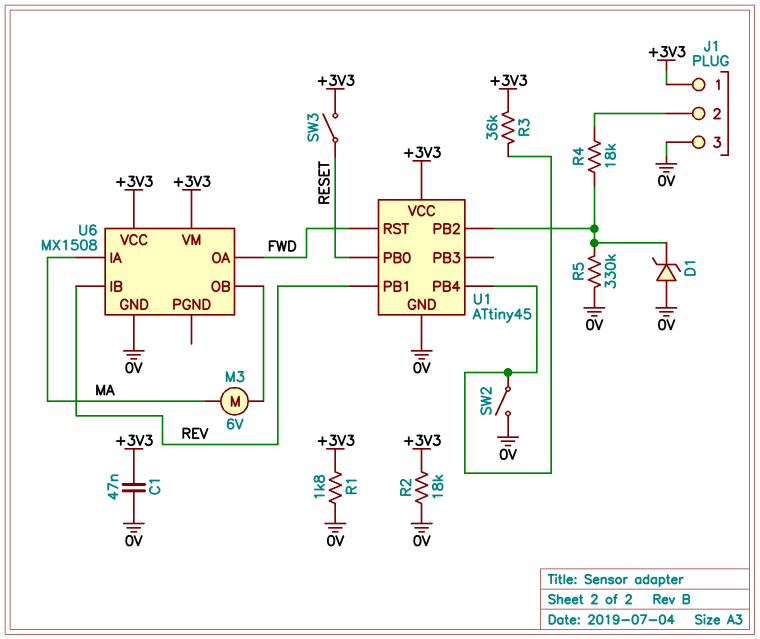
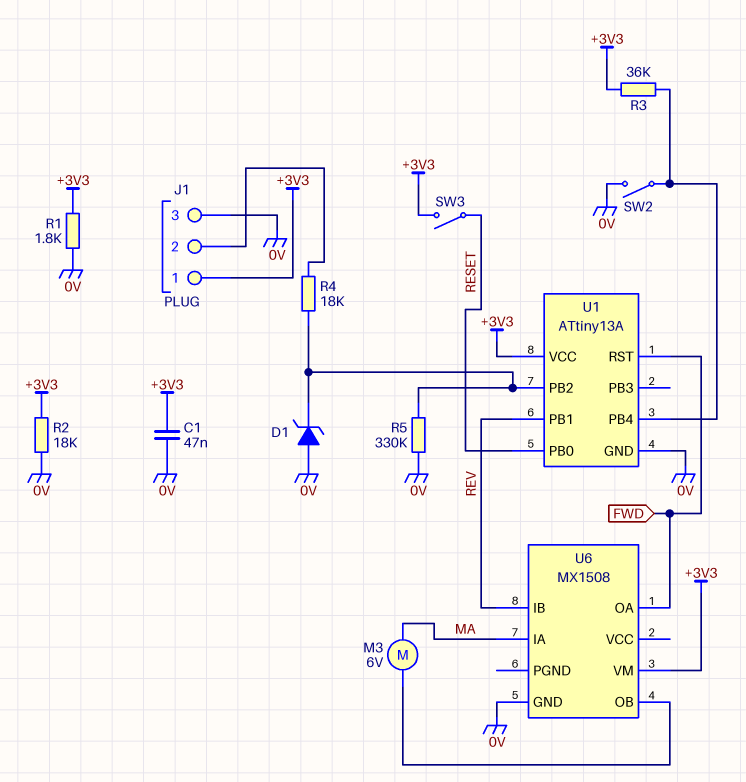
U1: ATtiny45 -> ATtiny13A
U6 pin VCC: +3V3 -> none

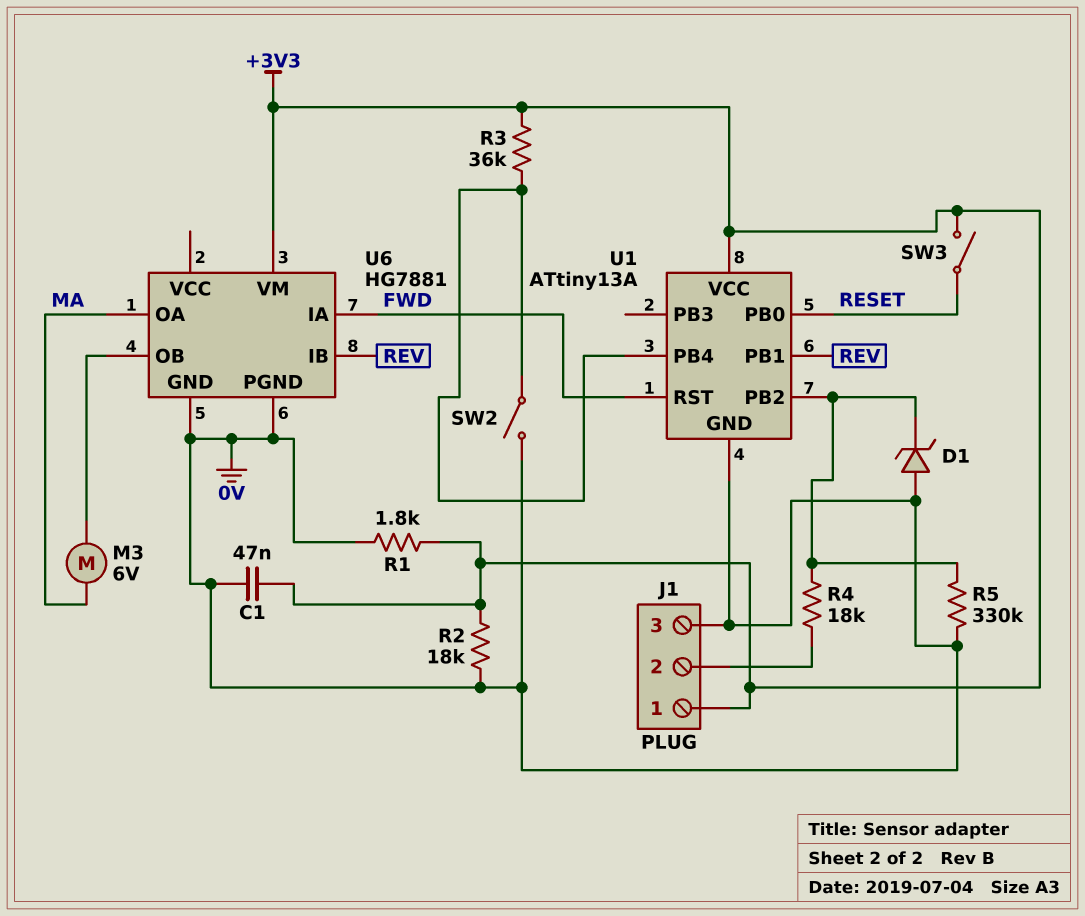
U6: MX1508 -> HG7881
U6 pin IA: MA -> FWD
U6 pin OA: FWD -> MA
U6 pin PGND: none -> 0V

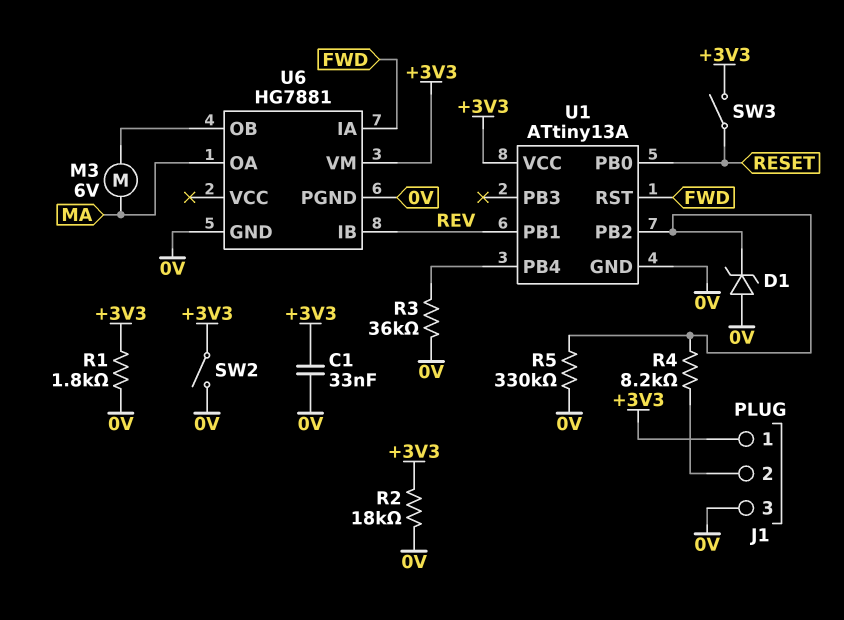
C1: 47nF (+3V3, 0V) -> 33nF (+3V3, 0V)
R3: 36k (+3V3, U1/PB4) -> 36k (0V, U1/PB4)
R4: 18k (J1/2, U1/PB2) -> 8.2k (J1/2, U1/PB2)
SW2: switch (0V, U1/PB4) -> switch (+3V3, 0V)

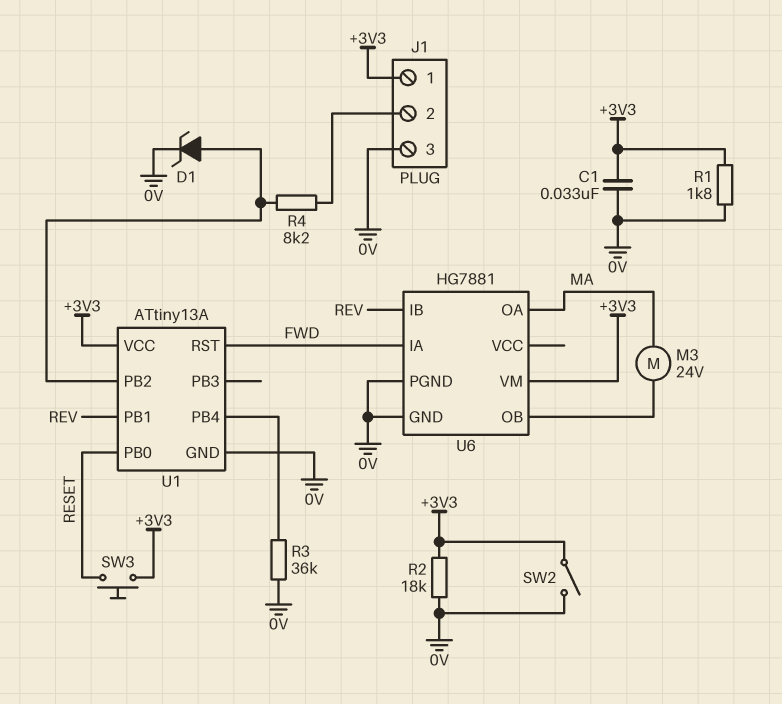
D1: zener (A 0V, K U1/PB2) -> zener (A U1/PB2, K 0V)
M3: motor 6V (MA, U6/OB) -> motor 24V (MA, U6/OB)
R5: 330k (0V, U1/PB2) -> none
SW3: switch (+3V3, RESET) -> button (+3V3, RESET)

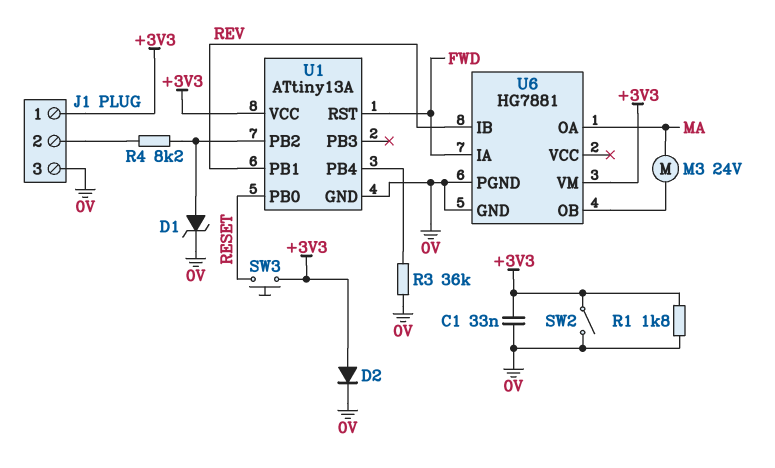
D2: none -> diode (A +3V3, K 0V)
R2: 18k (+3V3, 0V) -> none

